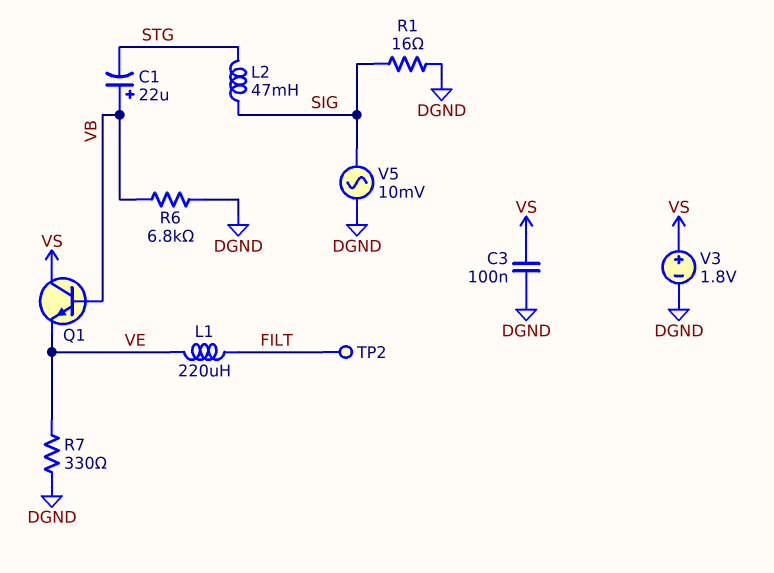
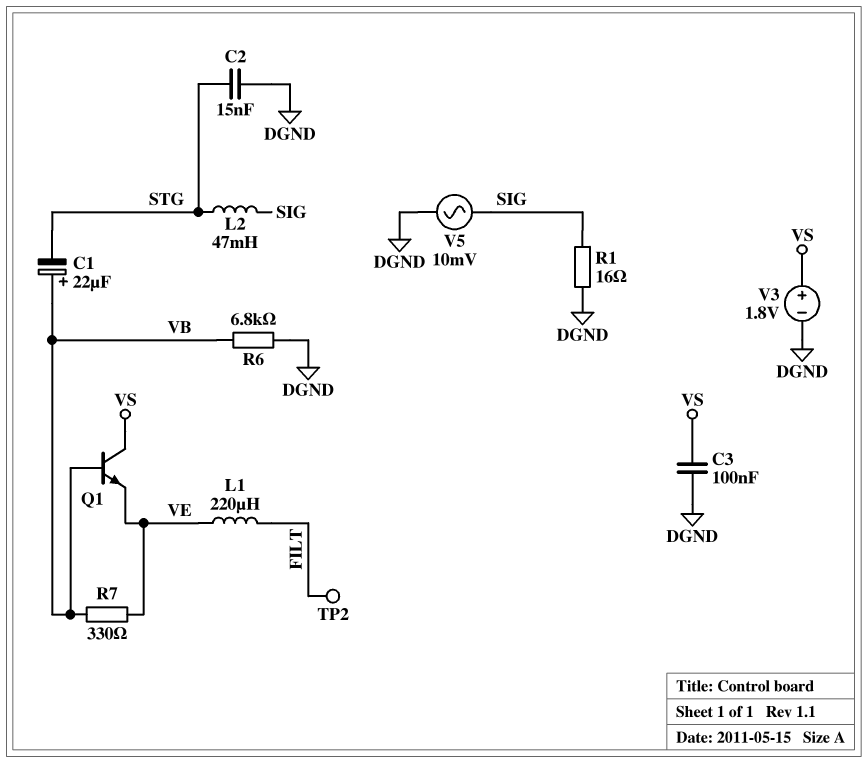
C2: none -> 15nF (DGND, STG)
R7: 330 (DGND, VE) -> 330 (VB, VE)

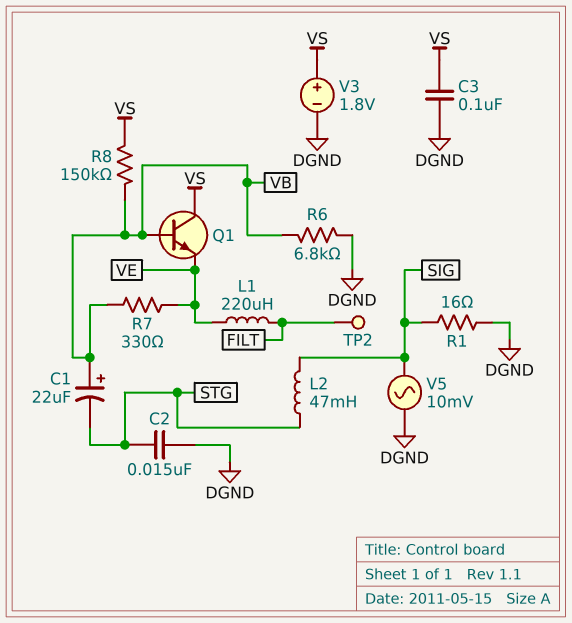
R8: none -> 150k (VB, VS)

